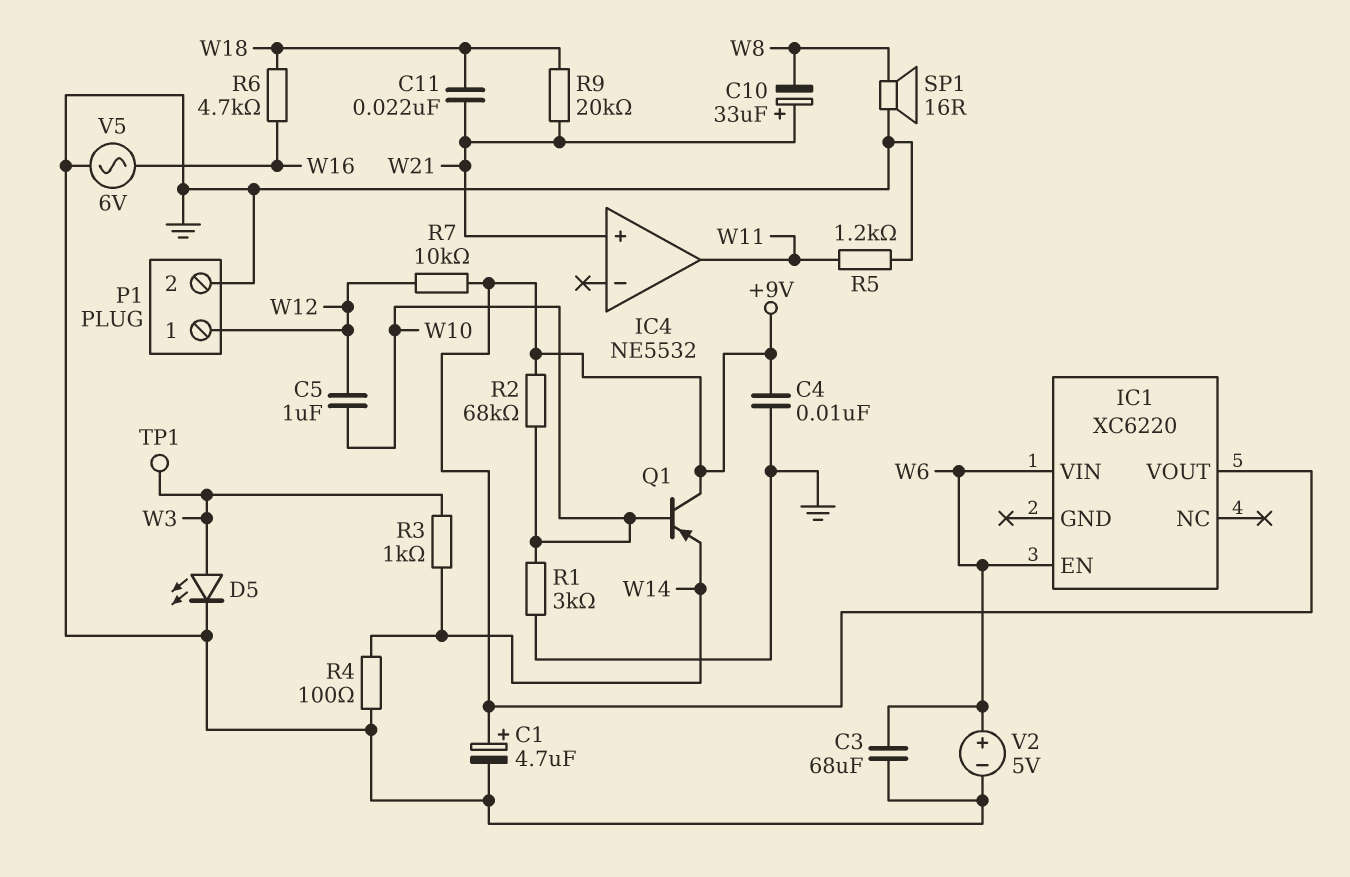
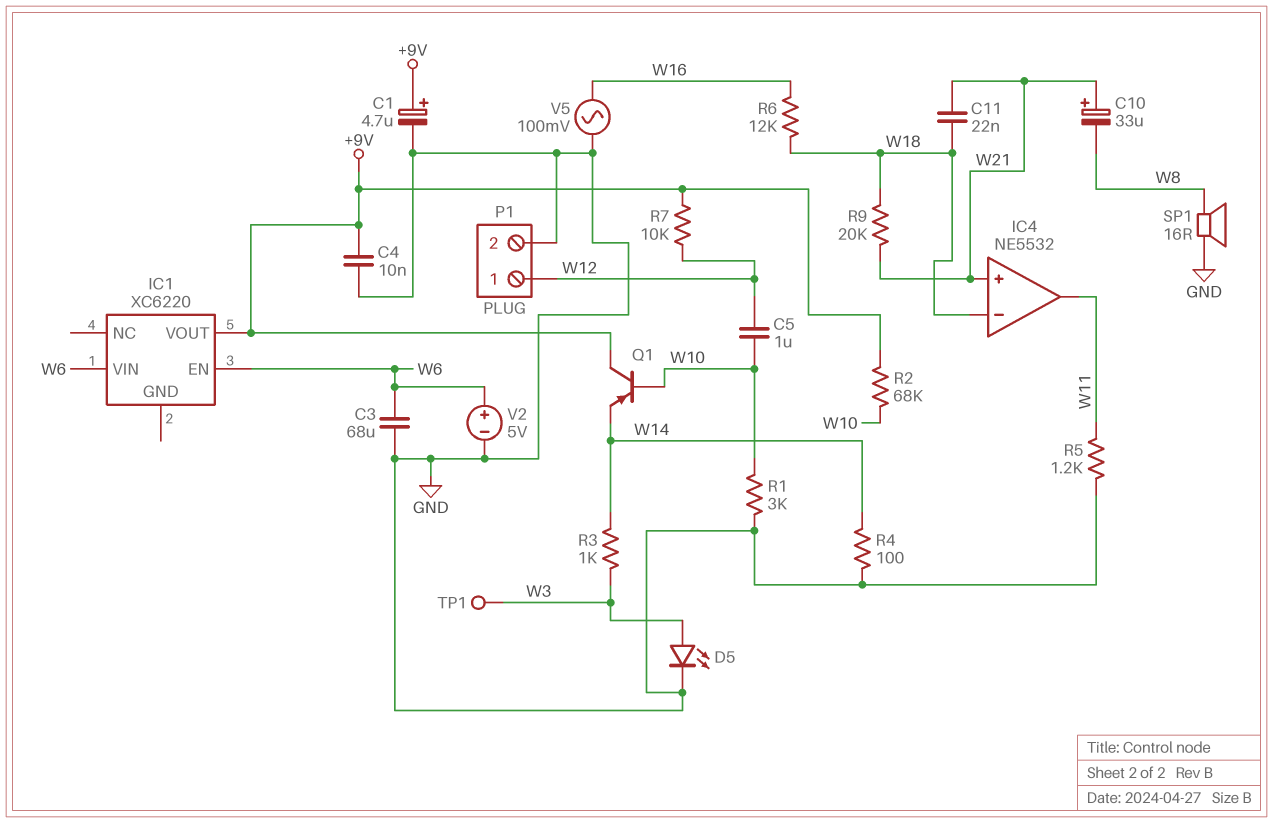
IC4 pin in-: none -> W18
R6: 4.7k (W16, W18) -> 12k (W16, W18)
V5: AC 6V (GND, W16) -> AC 100mV (GND, W16)

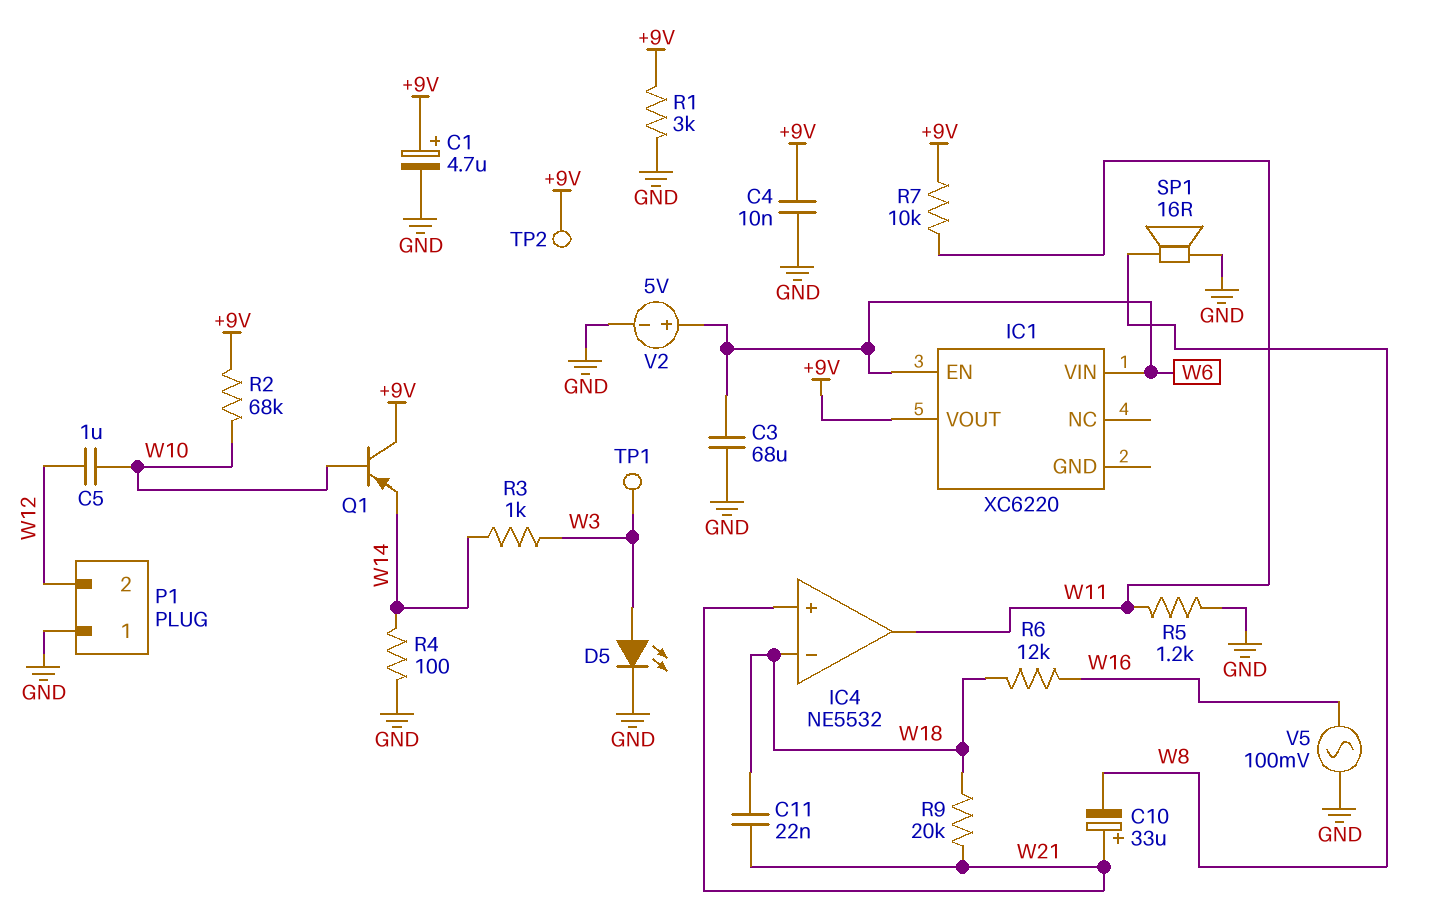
P1 pin 1: W12 -> GND
P1 pin 2: GND -> W12
R1: 3k (GND, W10) -> 3k (+9V, GND)
R7: 10k (+9V, W12) -> 10k (+9V, W11)
TP2: none -> test point (+9V)

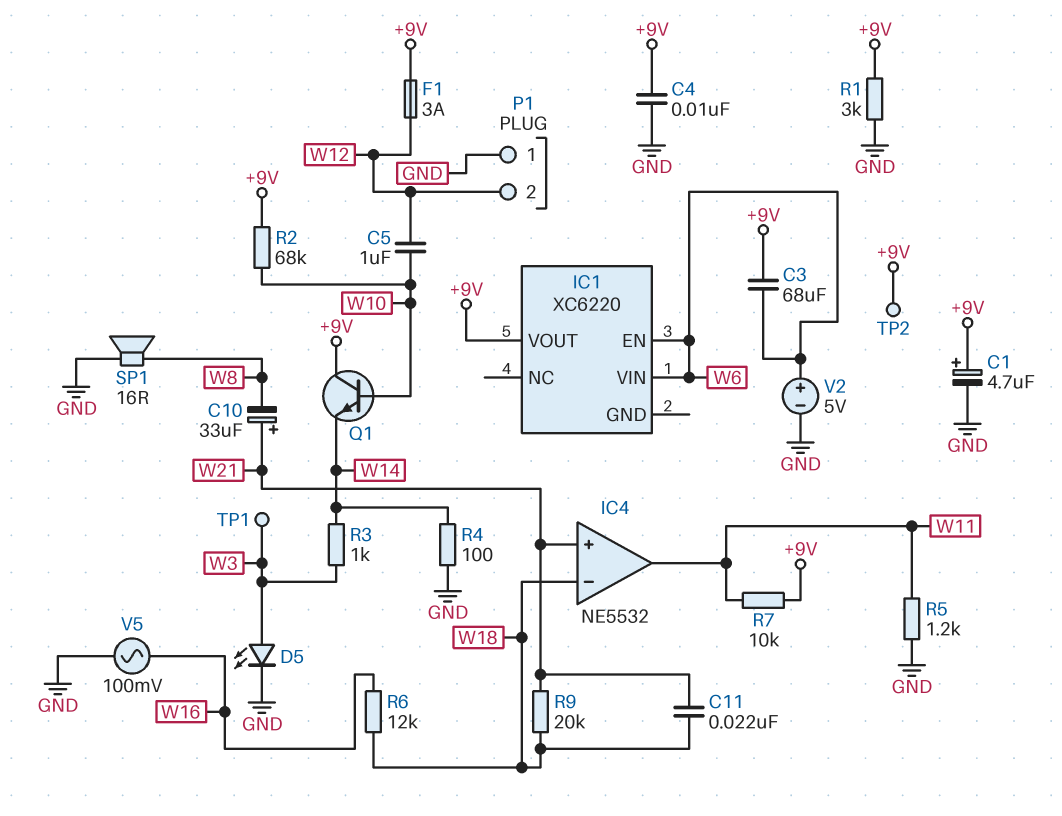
C3: 68uF (GND, W6) -> 68uF (+9V, W6)
F1: none -> 3A (+9V, W12)
Q1: PNP (B W10, C +9V, E W14) -> NPN (B W10, C +9V, E W14)

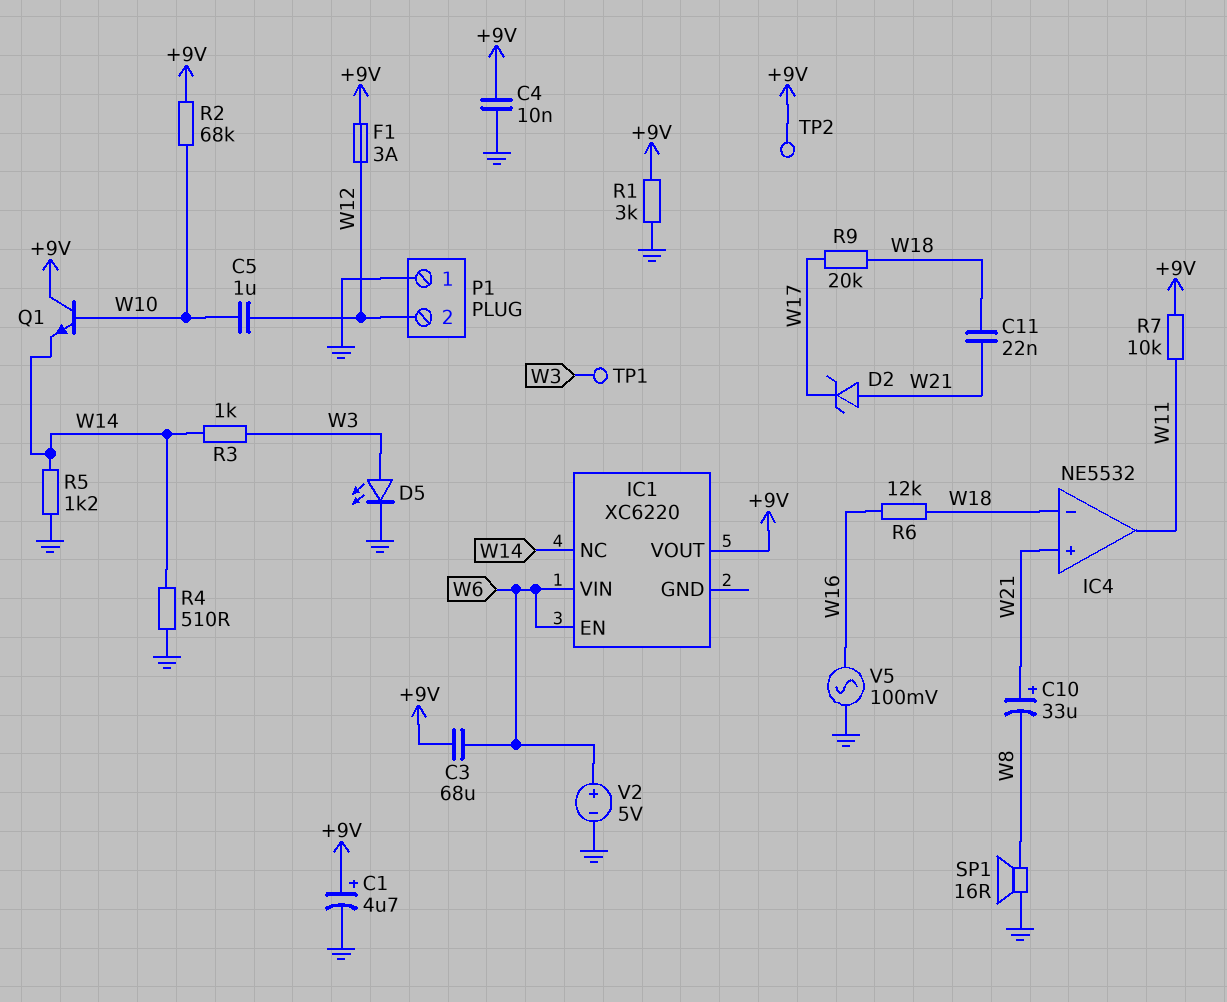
D2: none -> zener (A W21, K W17)
IC1 pin NC: none -> W14
R4: 100 (GND, W14) -> 510 (GND, W14)
R5: 1.2k (GND, W11) -> 1.2k (GND, W14)
R9: 20k (W18, W21) -> 20k (W17, W18)

